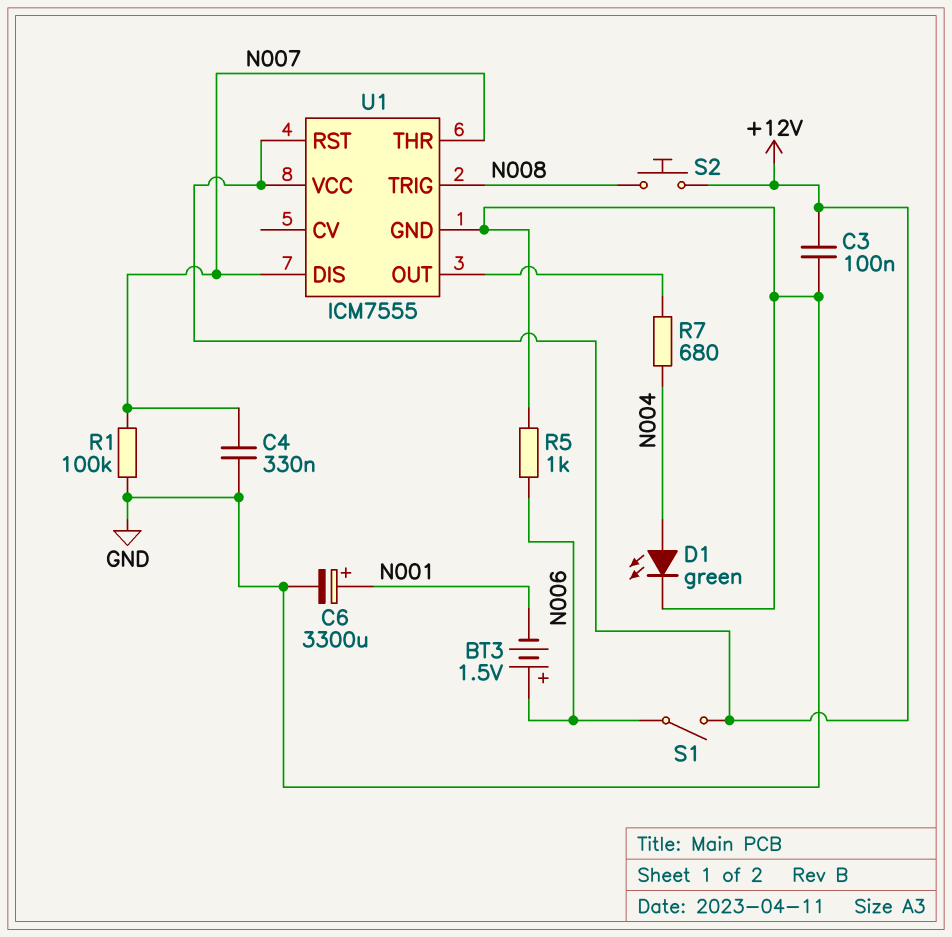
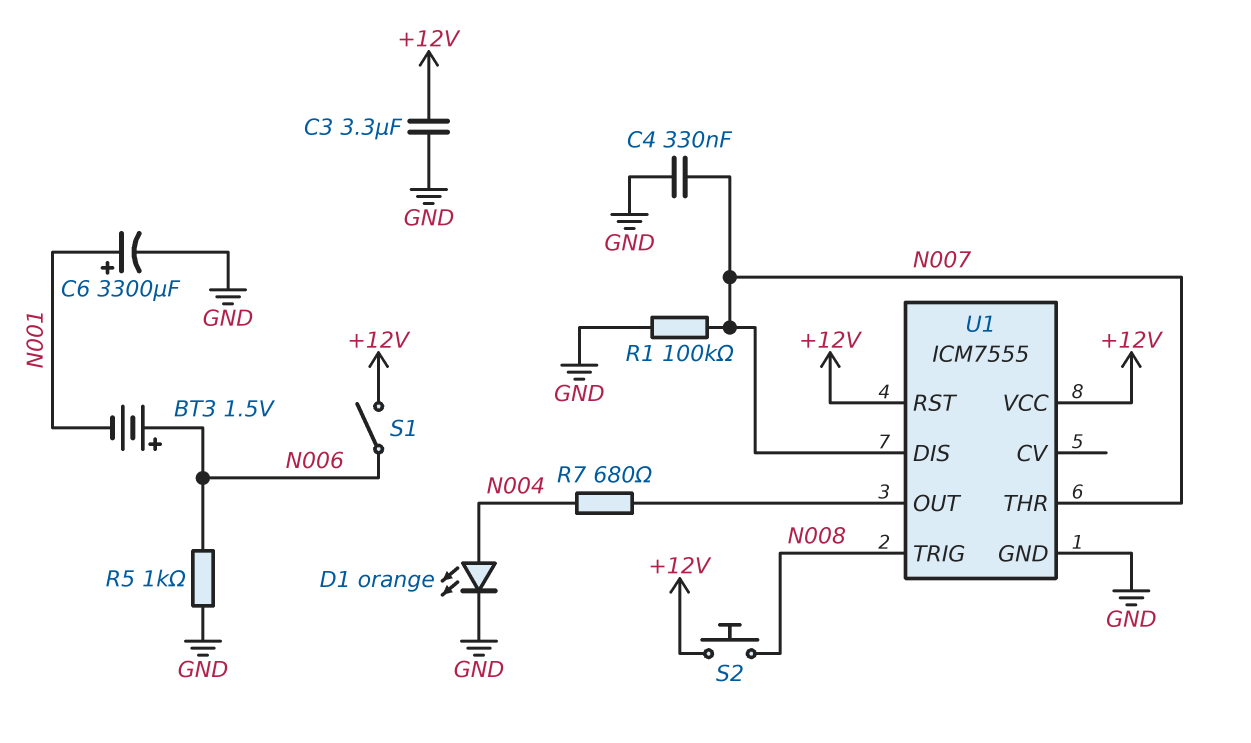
C3: 100nF (+12V, GND) -> 3.3uF (+12V, GND)
D1: LED green (A N004, K GND) -> LED orange (A N004, K GND)

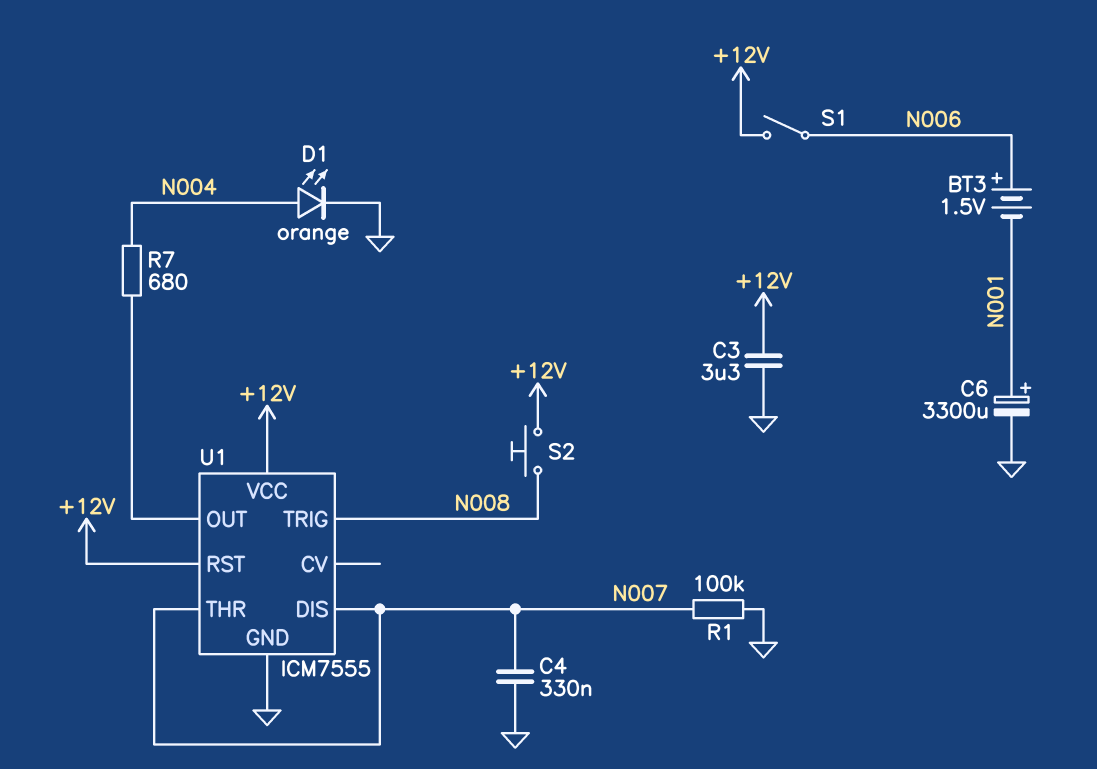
R5: 1k (GND, N006) -> none

